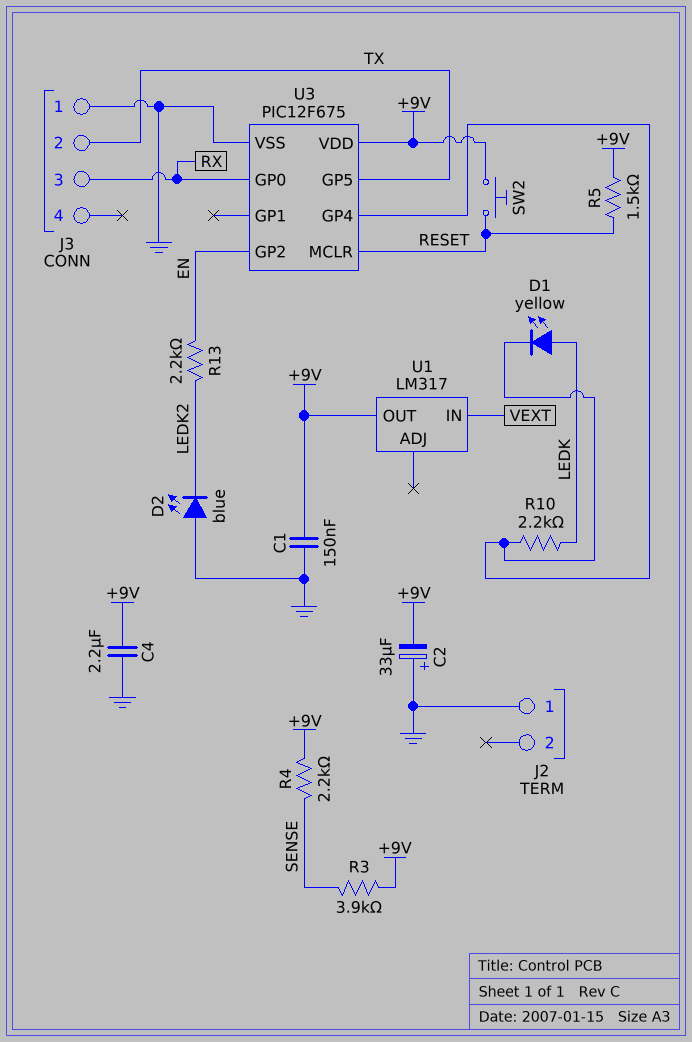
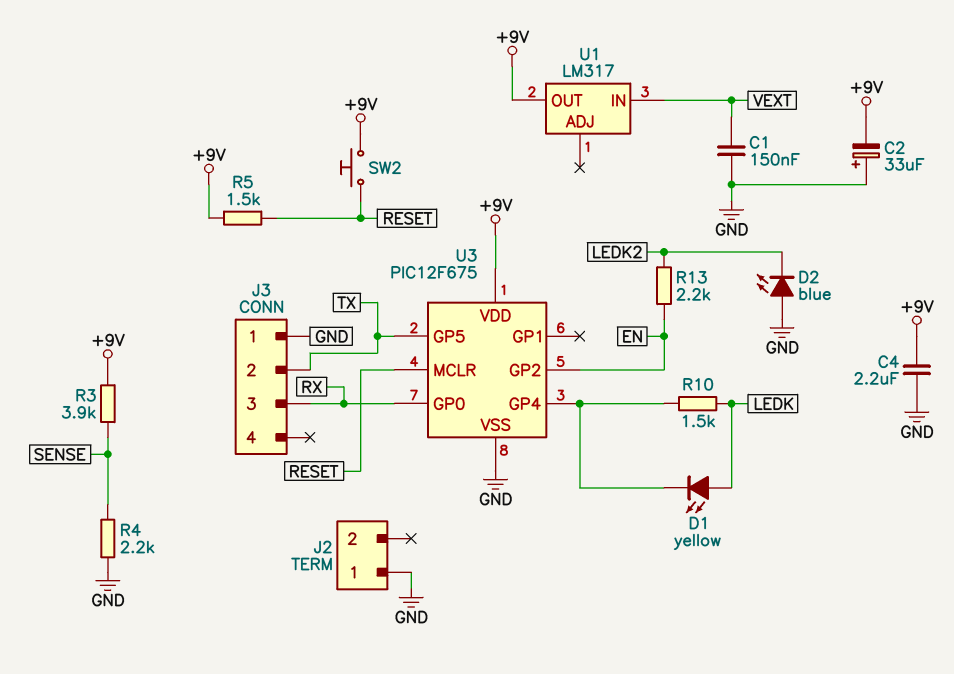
C1: 150nF (+9V, GND) -> 150nF (GND, VEXT)
R4: 2.2k (+9V, SENSE) -> 2.2k (GND, SENSE)
R10: 2.2k (LEDK, U3/GP4) -> 1.5k (LEDK, U3/GP4)

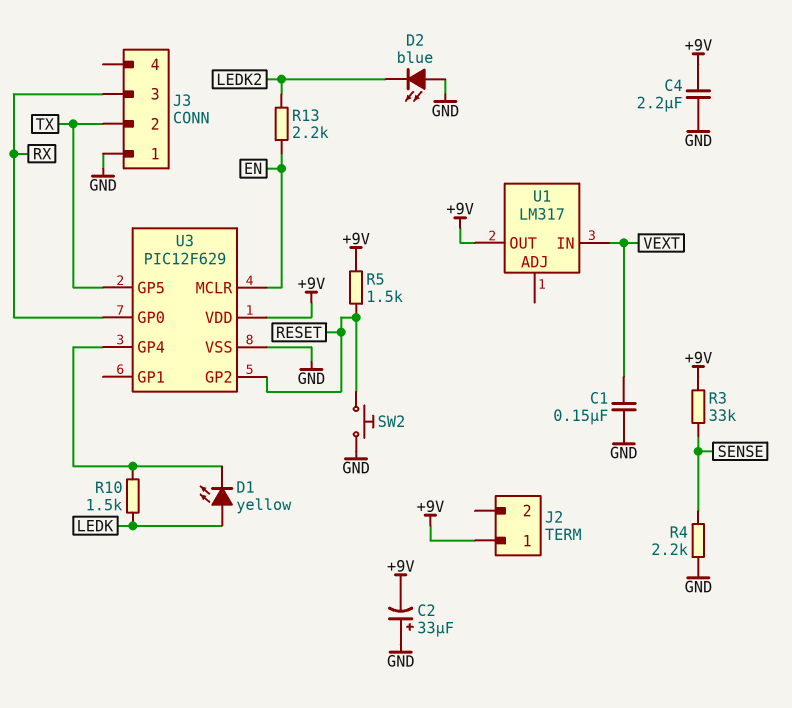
J2 pin 1: GND -> +9V
R3: 3.9k (+9V, SENSE) -> 33k (+9V, SENSE)
SW2: button (+9V, RESET) -> button (GND, RESET)
U3: PIC12F675 -> PIC12F629
U3 pin GP2: EN -> RESET
U3 pin MCLR: RESET -> EN

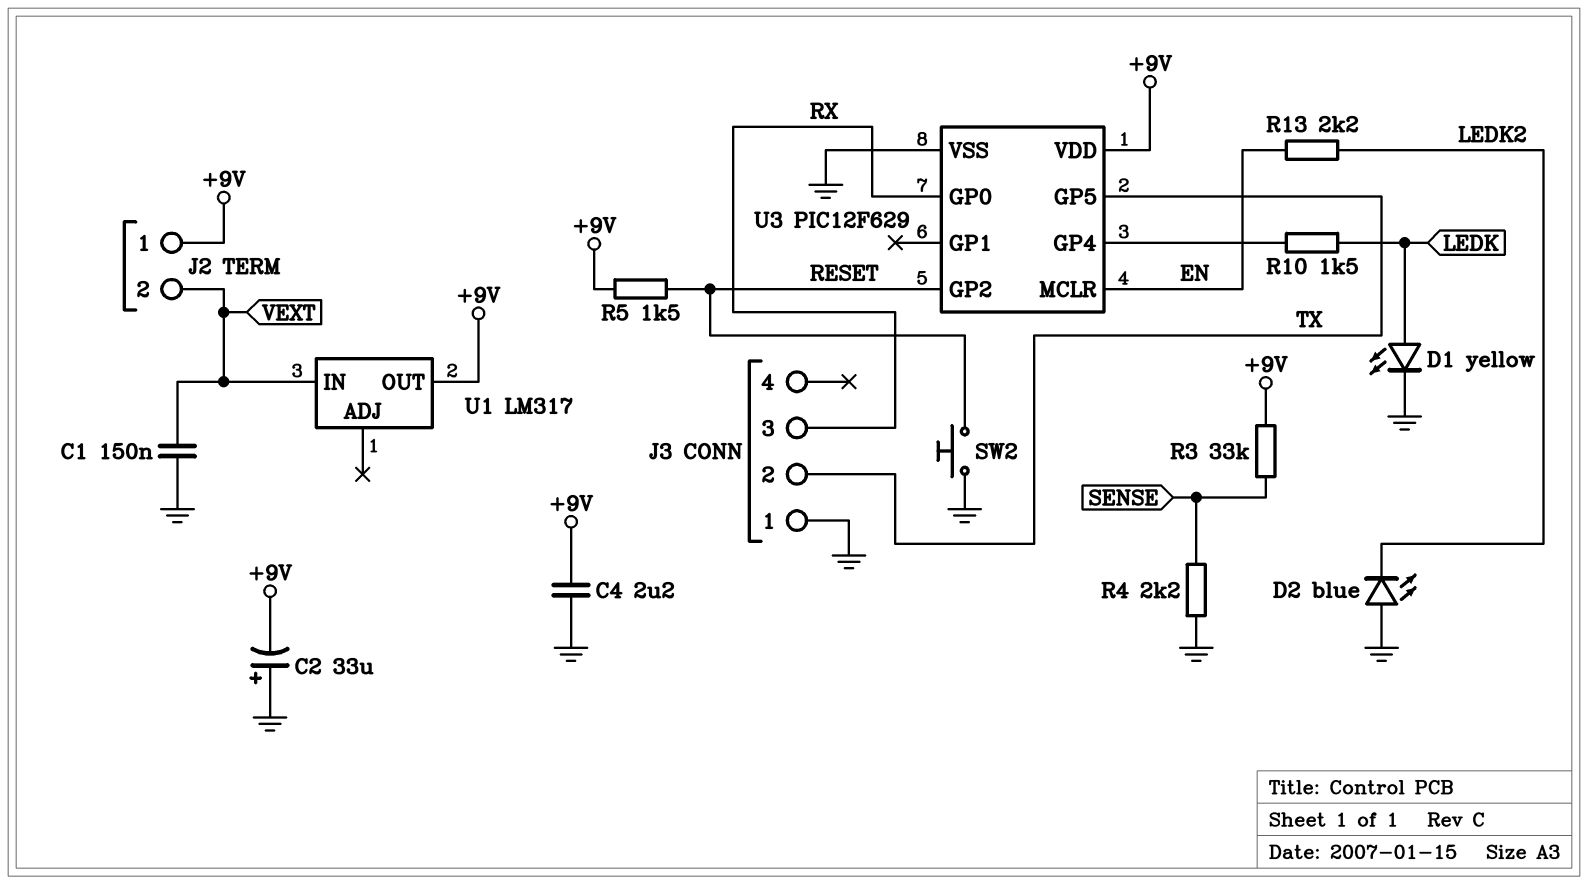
D1: LED yellow (A LEDK, K U3/GP4) -> LED yellow (A LEDK, K GND)
J2 pin 2: none -> VEXT

